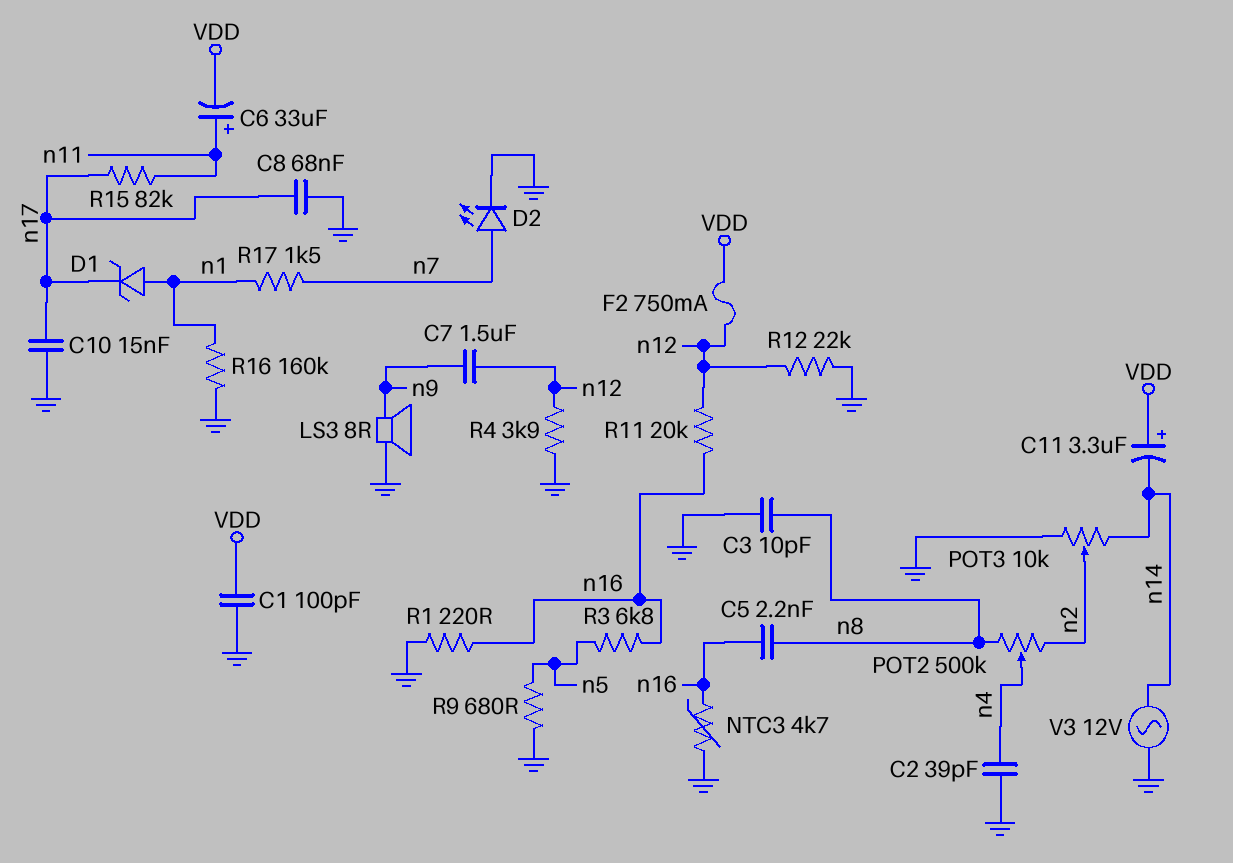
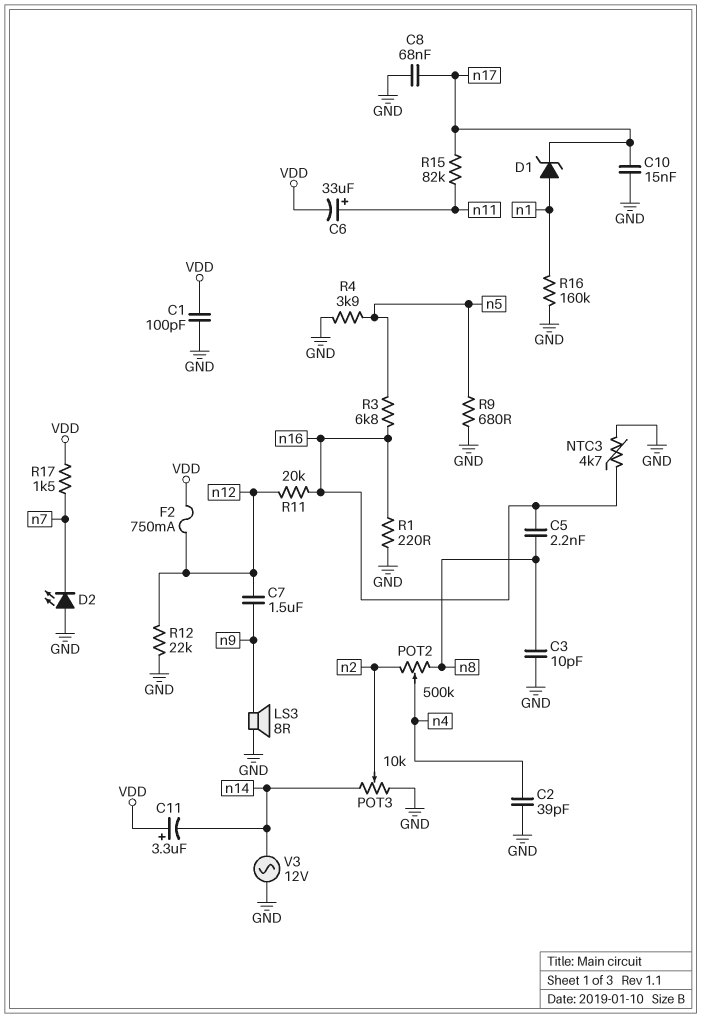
D2: LED (A n7, K GND) -> LED (A GND, K n7)
R4: 3.9k (GND, n12) -> 3.9k (GND, n5)
R17: 1.5k (n1, n7) -> 1.5k (VDD, n7)

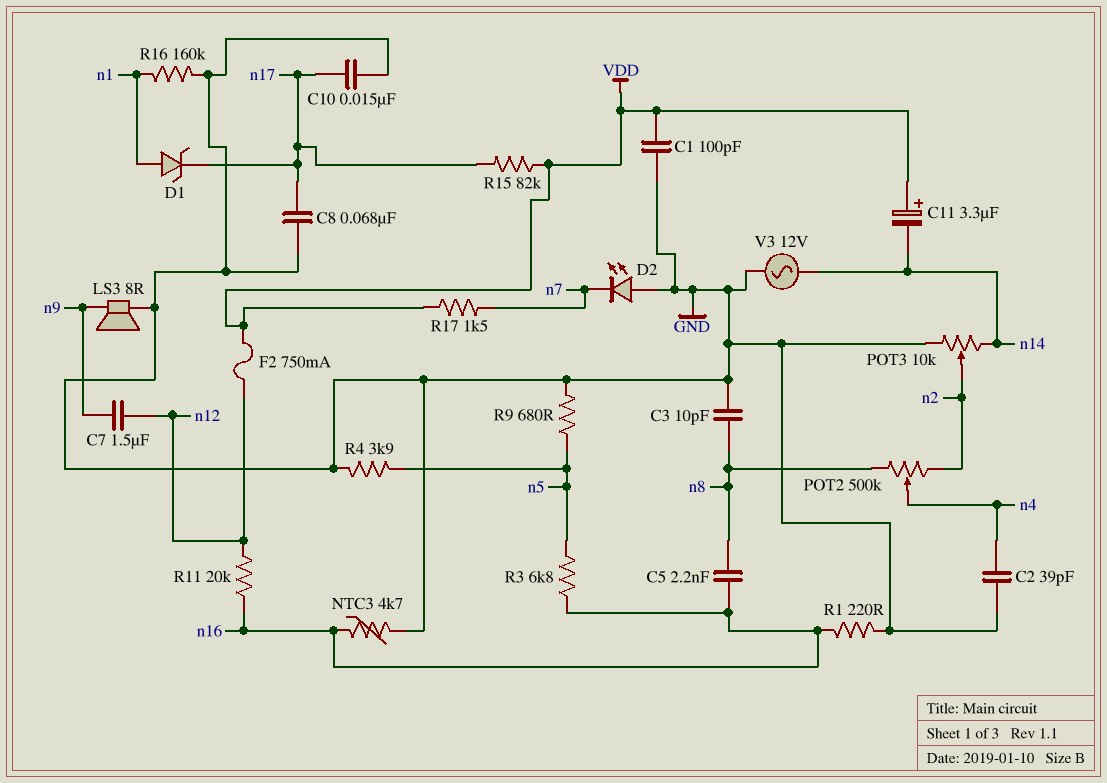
C6: 33uF (plus n11, minus VDD) -> none
R12: 22k (GND, n12) -> none
R15: 82k (n11, n17) -> 82k (VDD, n17)

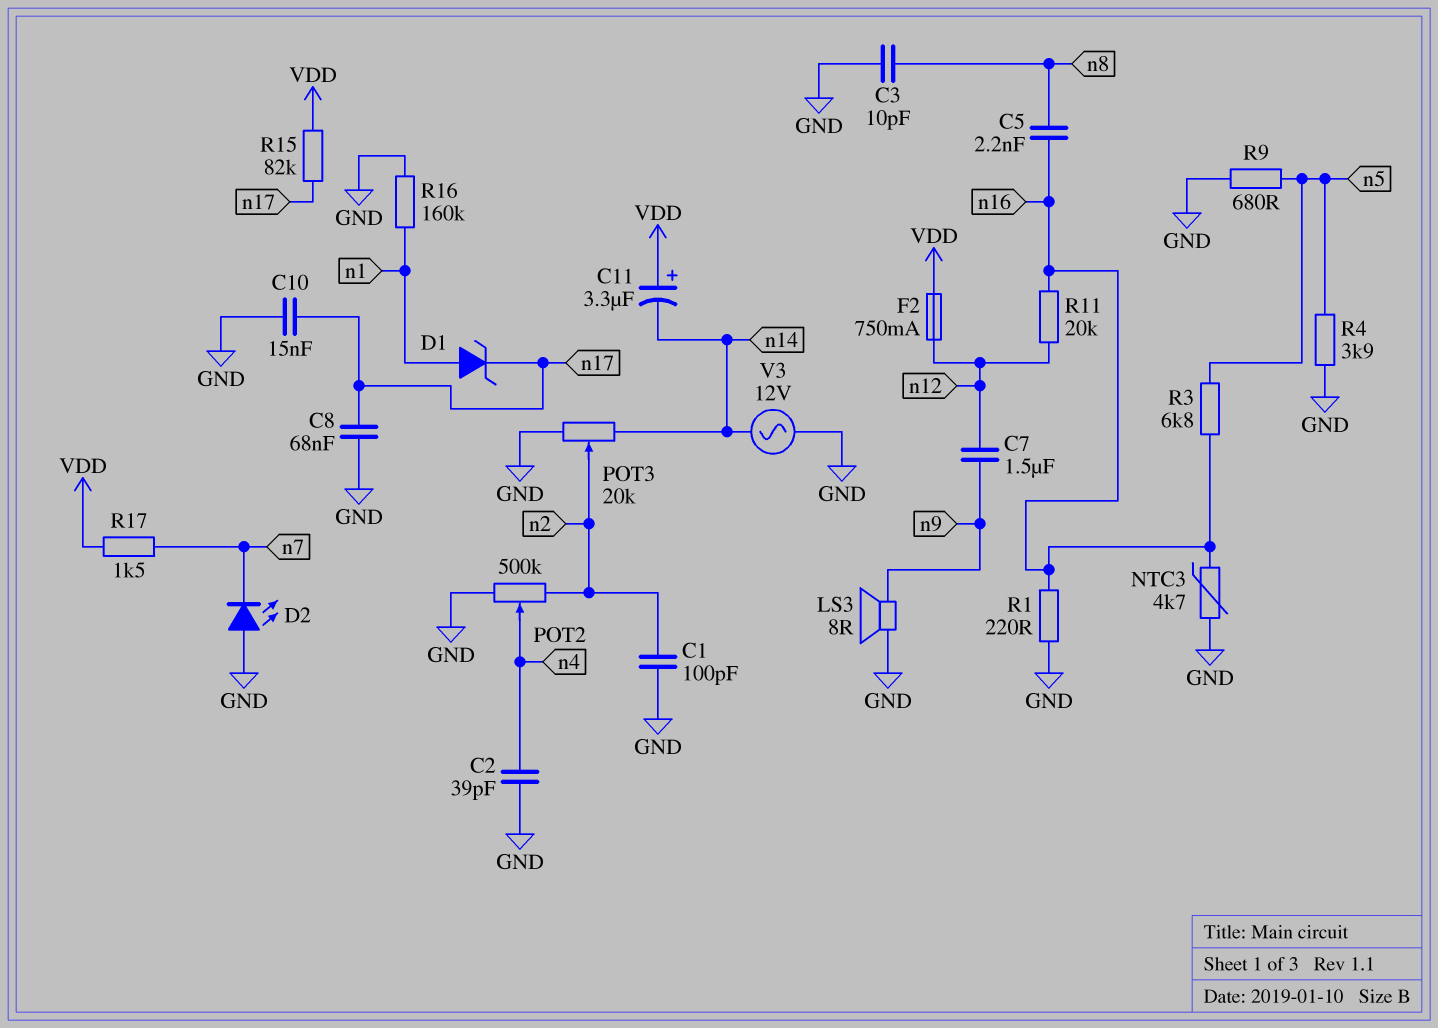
C1: 100pF (GND, VDD) -> 100pF (GND, n2)
POT2: 500k (n2, n8, wiper n4) -> 500k (GND, n2, wiper n4)
POT3: 10k (GND, n14, wiper n2) -> 20k (GND, n14, wiper n2)

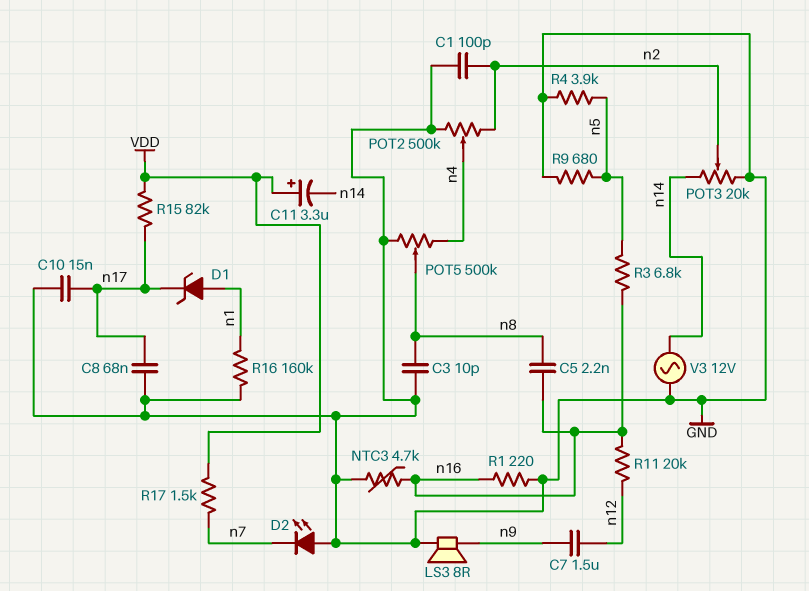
C2: 39pF (GND, n4) -> none
F2: 750mA (VDD, n12) -> none
POT5: none -> 500k (GND, n4, wiper n8)

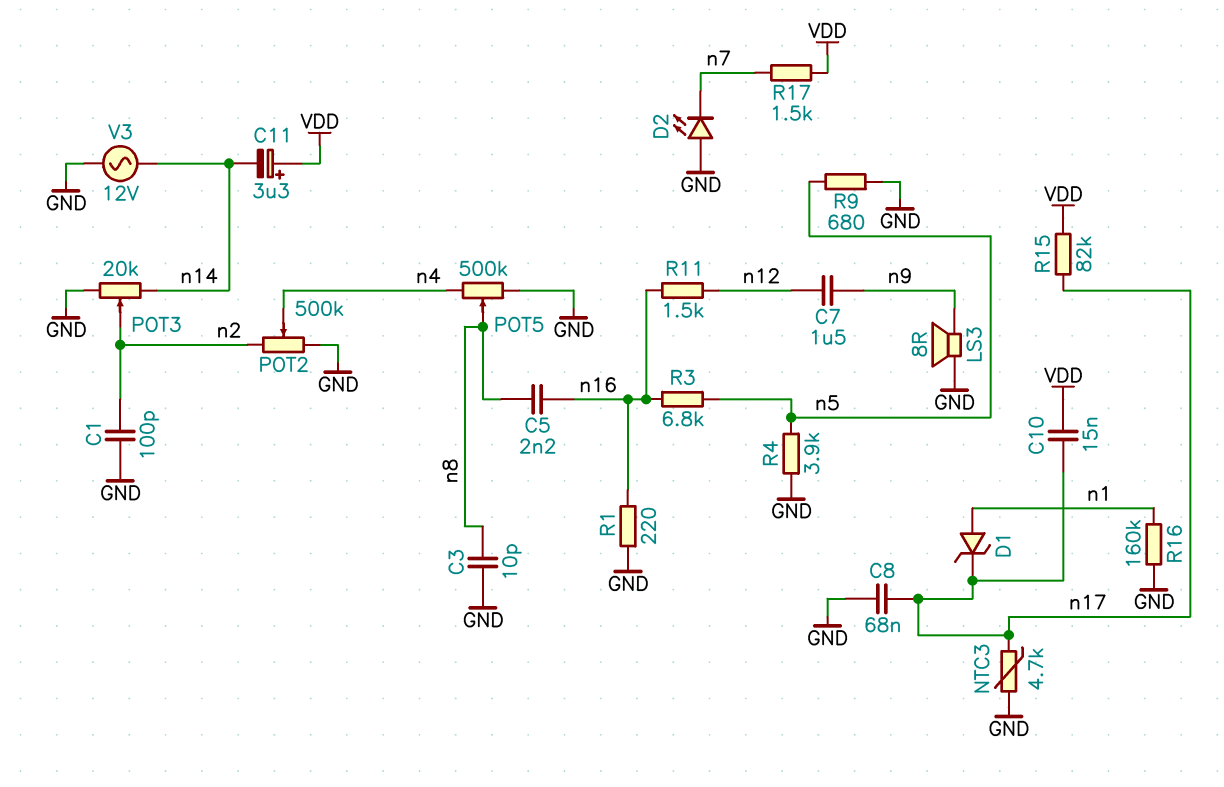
C10: 15nF (GND, n17) -> 15nF (VDD, n17)
NTC3: 4.7k (GND, n16) -> 4.7k (GND, n17)
R11: 20k (n12, n16) -> 1.5k (n12, n16)

